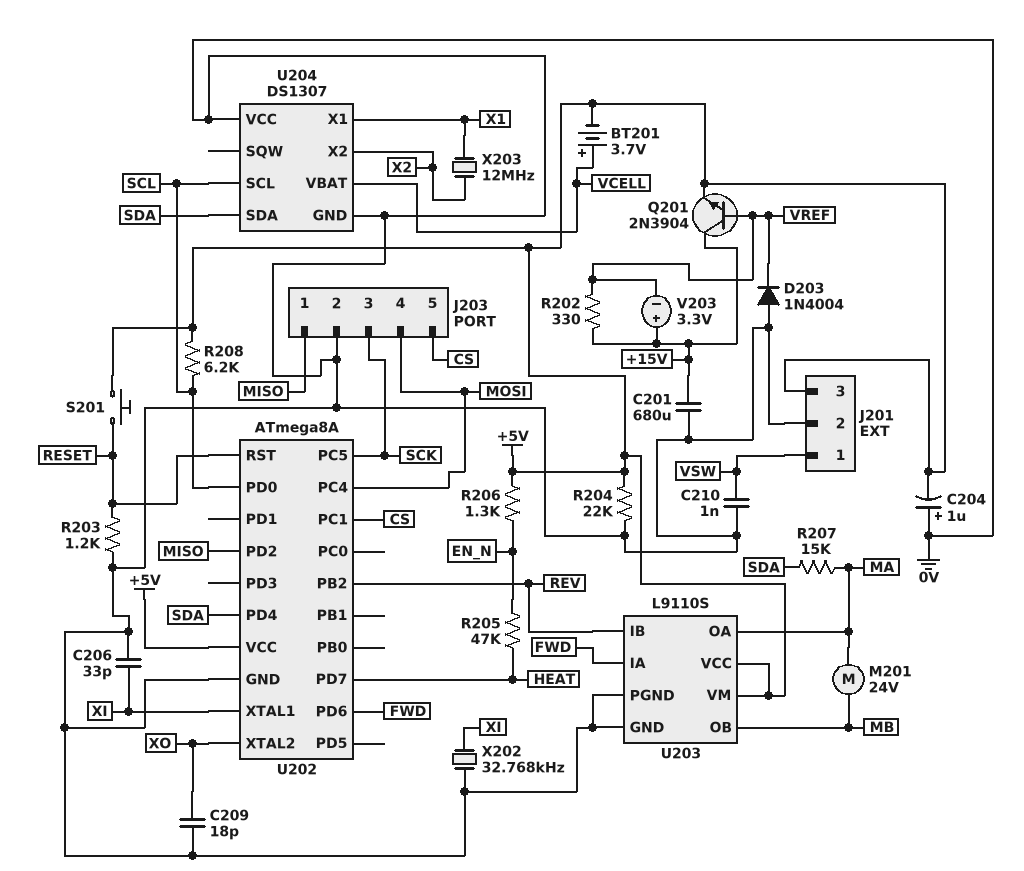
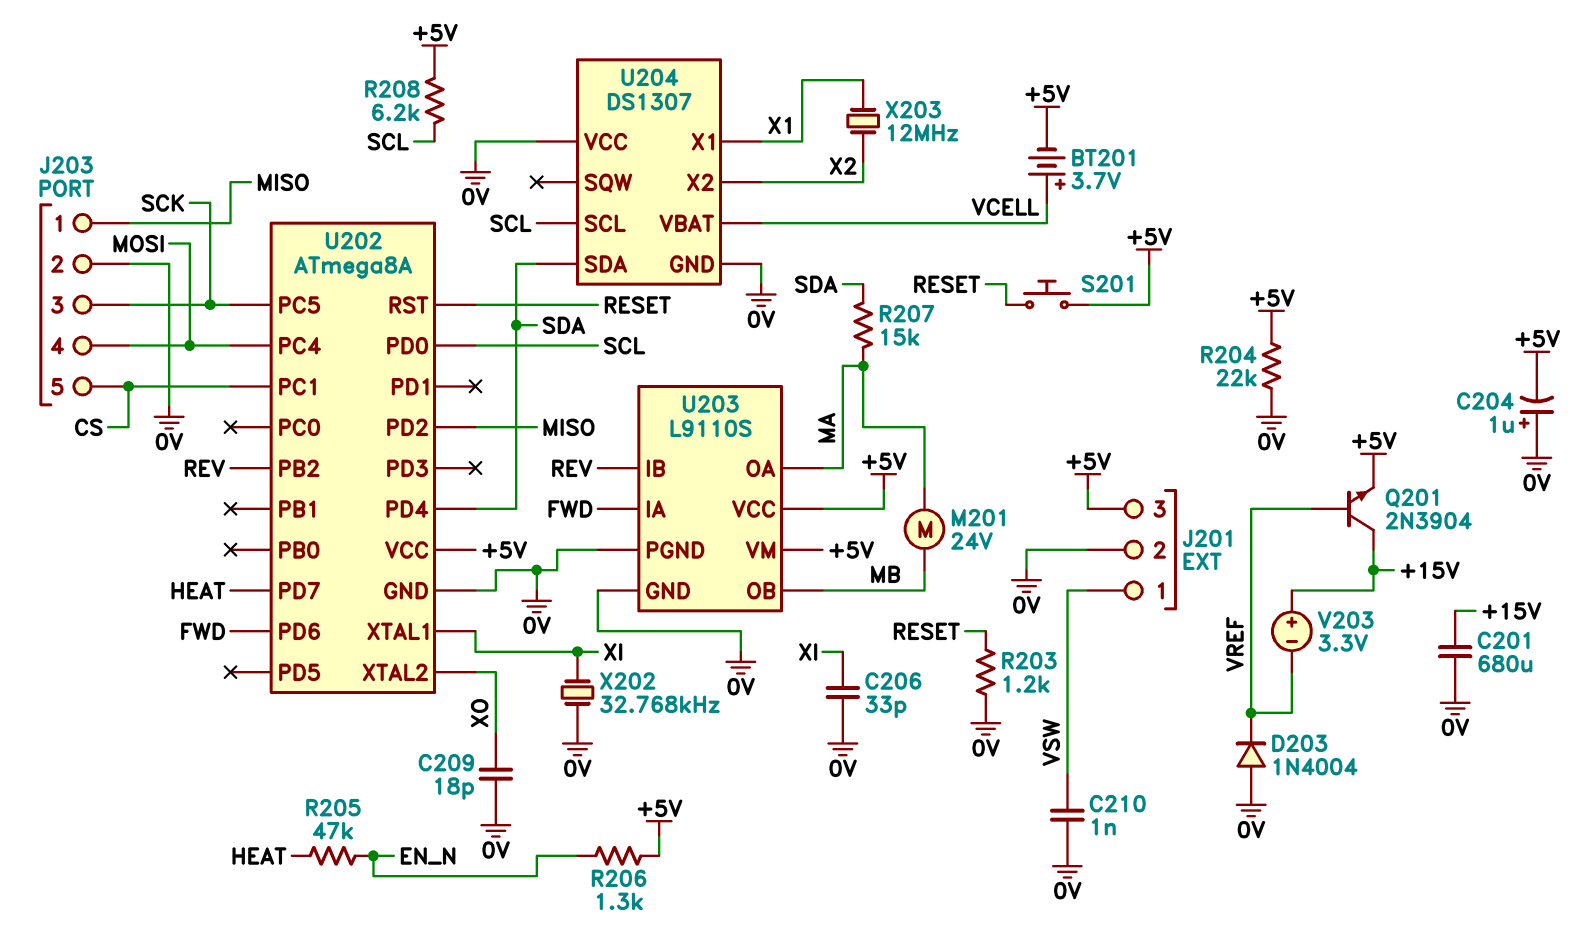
R202: 330 (+15V, VREF) -> none

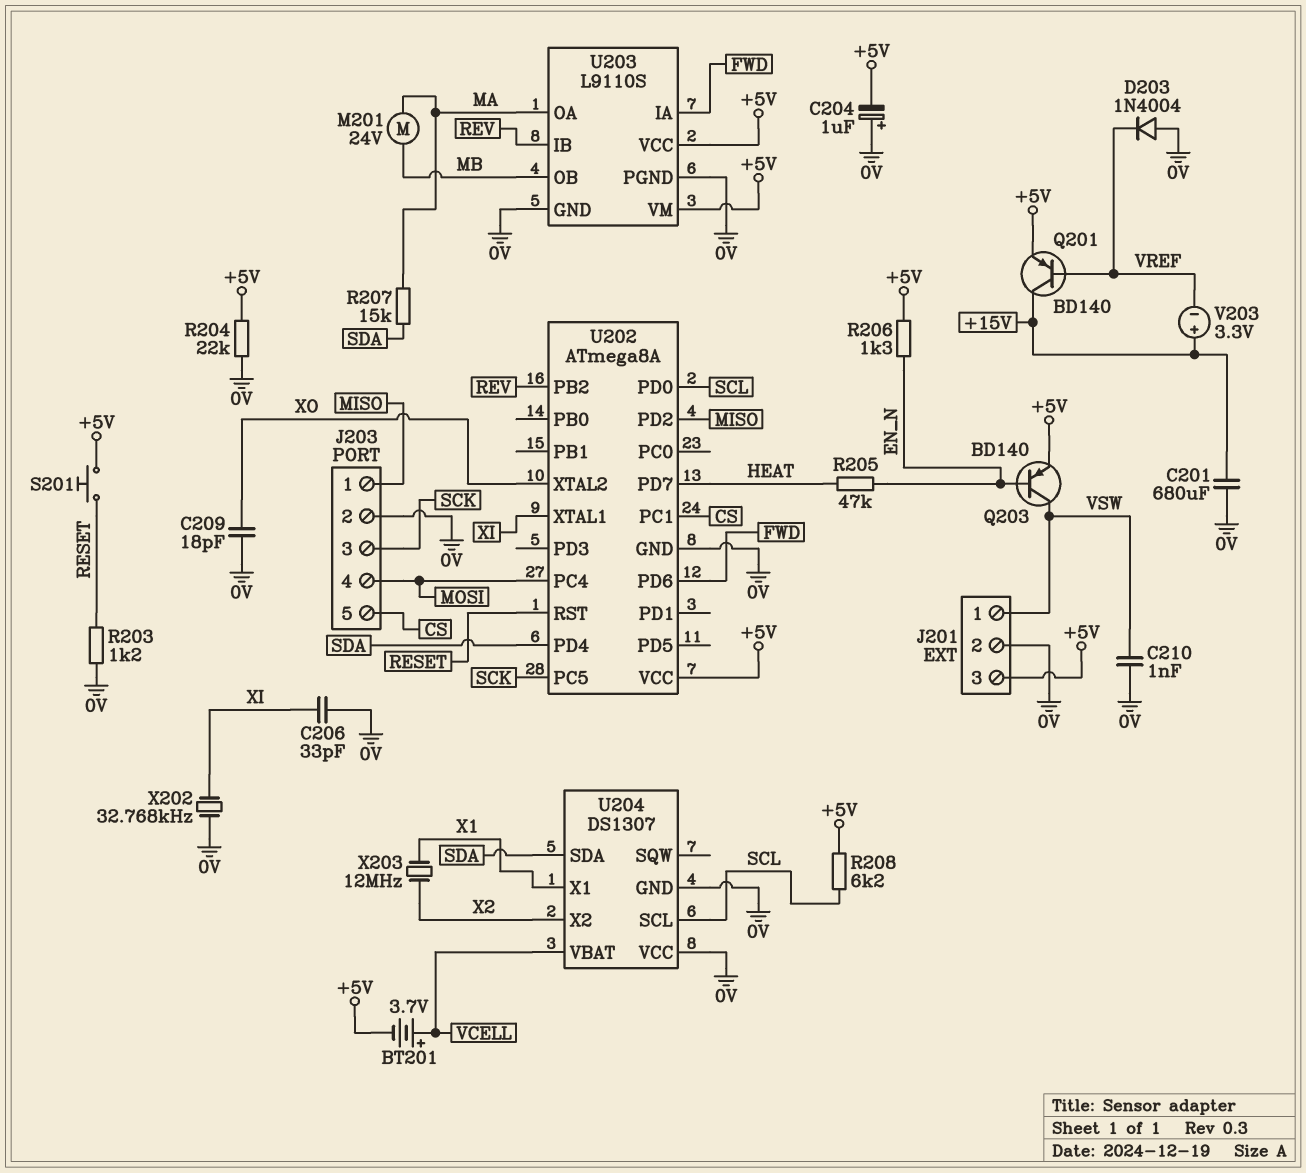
Q201: NPN 2N3904 (B VREF, C +15V, E +5V) -> PNP BD140 (B VREF, C +15V, E +5V)
Q203: none -> PNP BD140 (B EN_N, C VSW, E +5V)

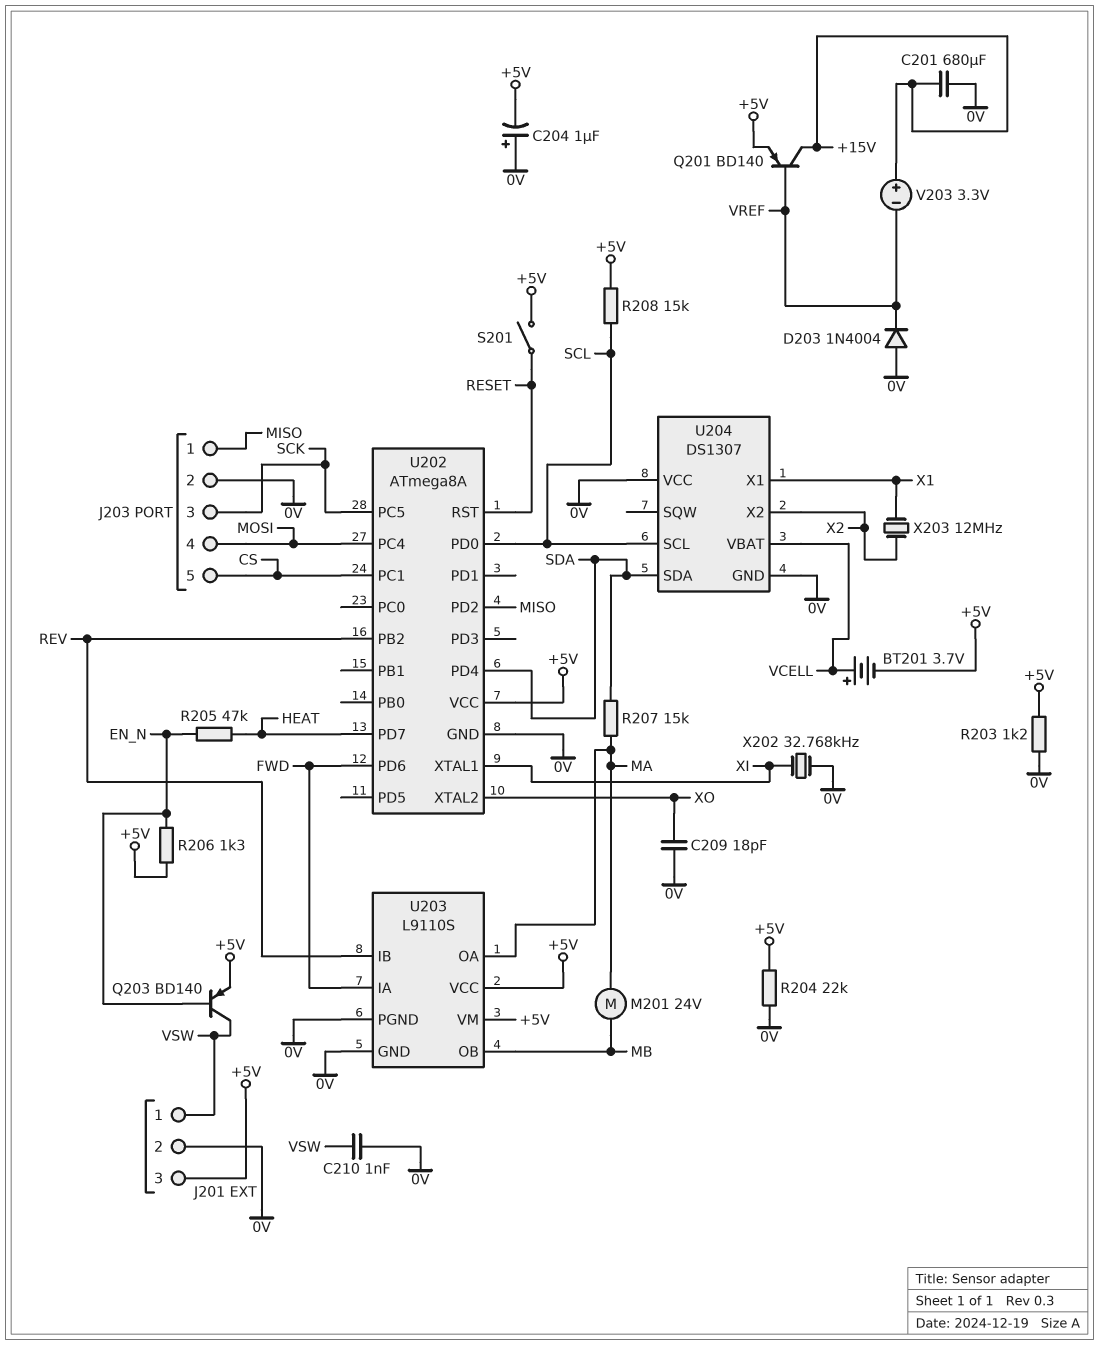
C206: 33pF (0V, XI) -> none
R203: 1.2k (0V, RESET) -> 1.2k (+5V, 0V)
R208: 6.2k (+5V, SCL) -> 15k (+5V, SCL)
S201: button (+5V, RESET) -> switch (+5V, RESET)

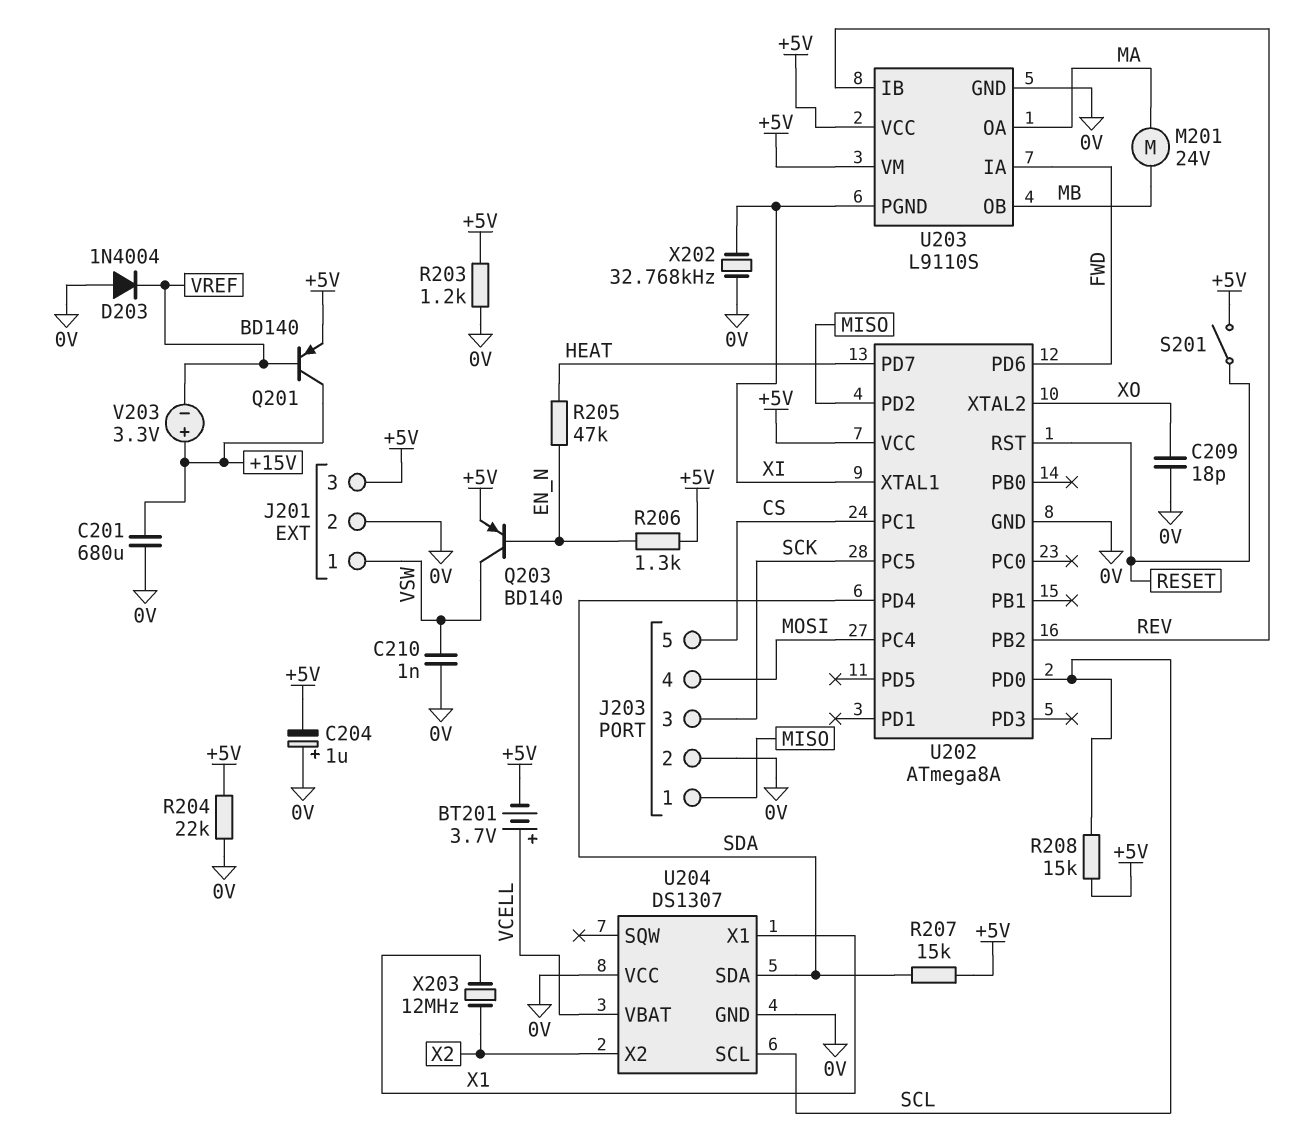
R207: 15k (MA, SDA) -> 15k (+5V, SDA)
U203 pin PGND: 0V -> XI

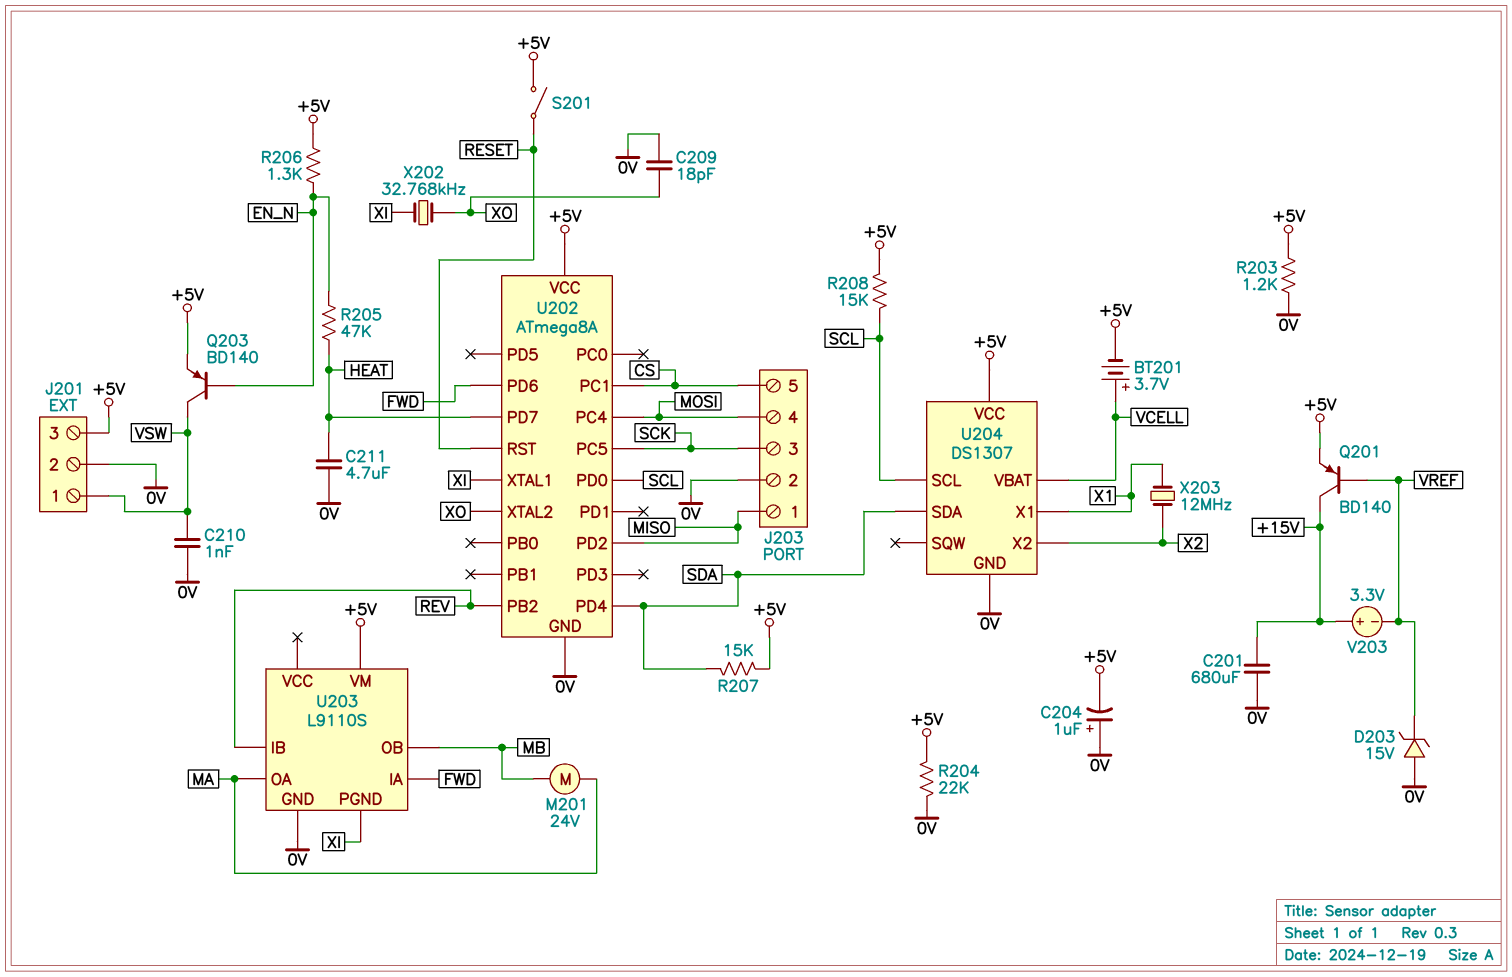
C211: none -> 4.7uF (0V, HEAT)
D203: diode 1N4004 (A 0V, K VREF) -> zener 15V (A 0V, K VREF)
U203 pin VCC: +5V -> none
U204 pin VCC: 0V -> +5V
X202: 32.768kHz (0V, XI) -> 32.768kHz (XI, XO)

